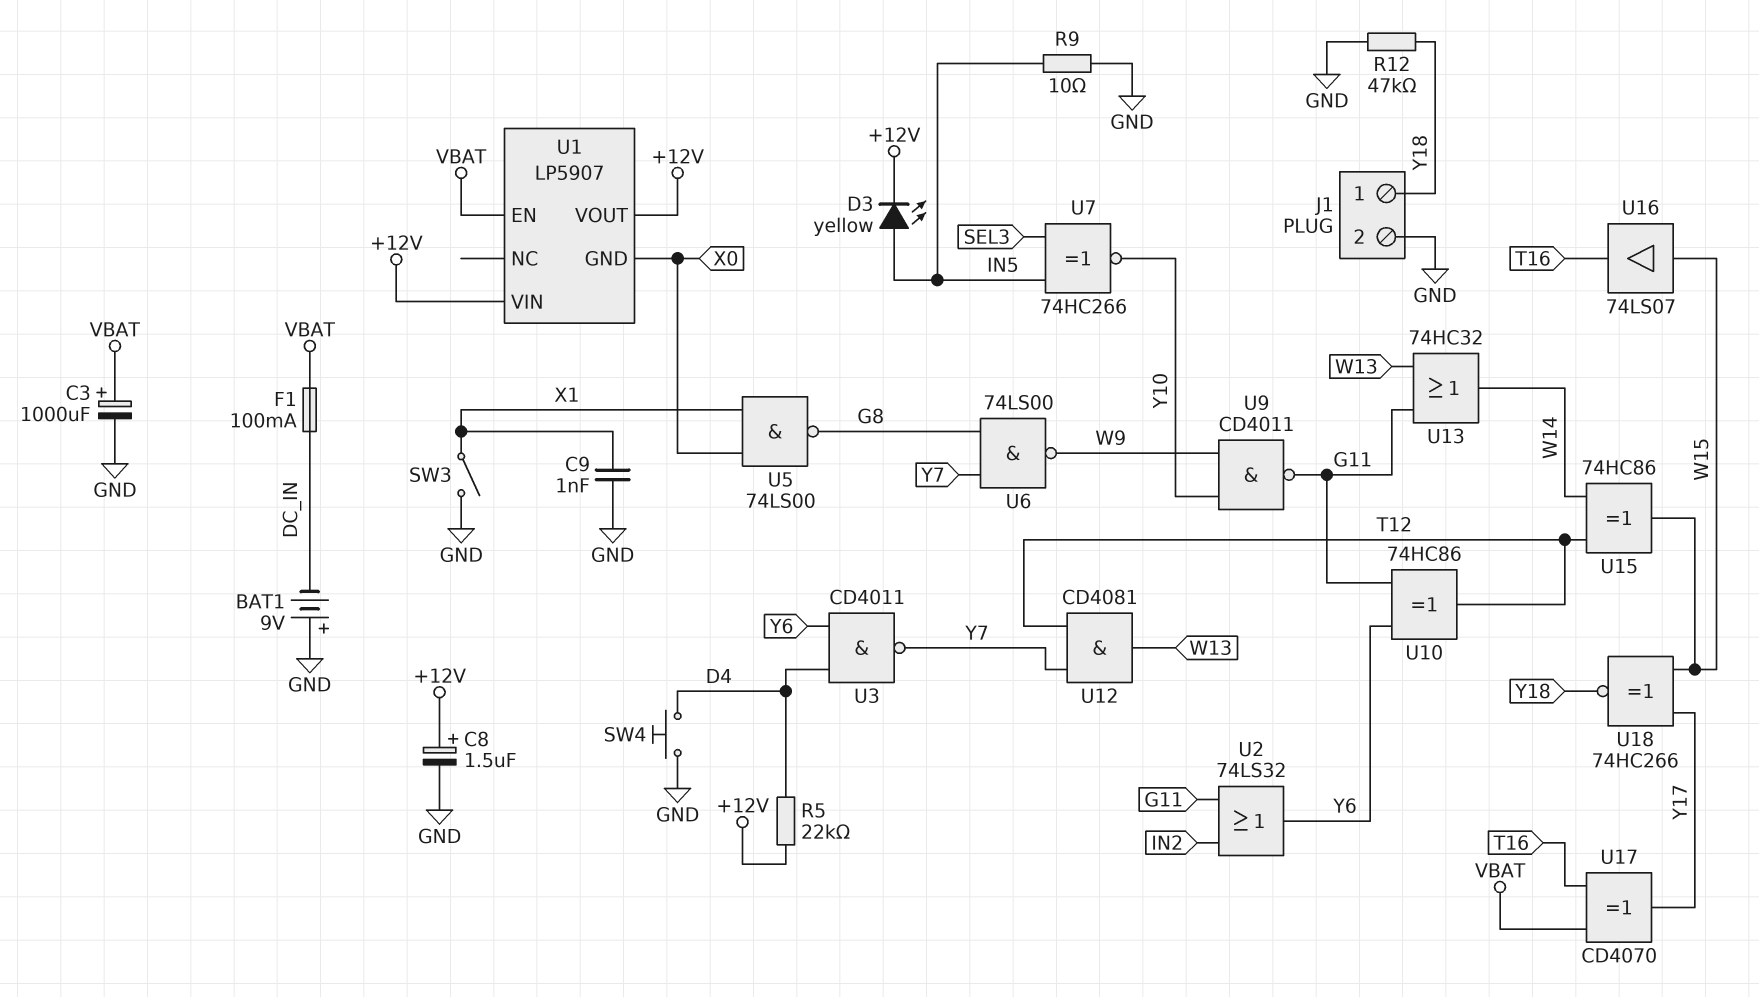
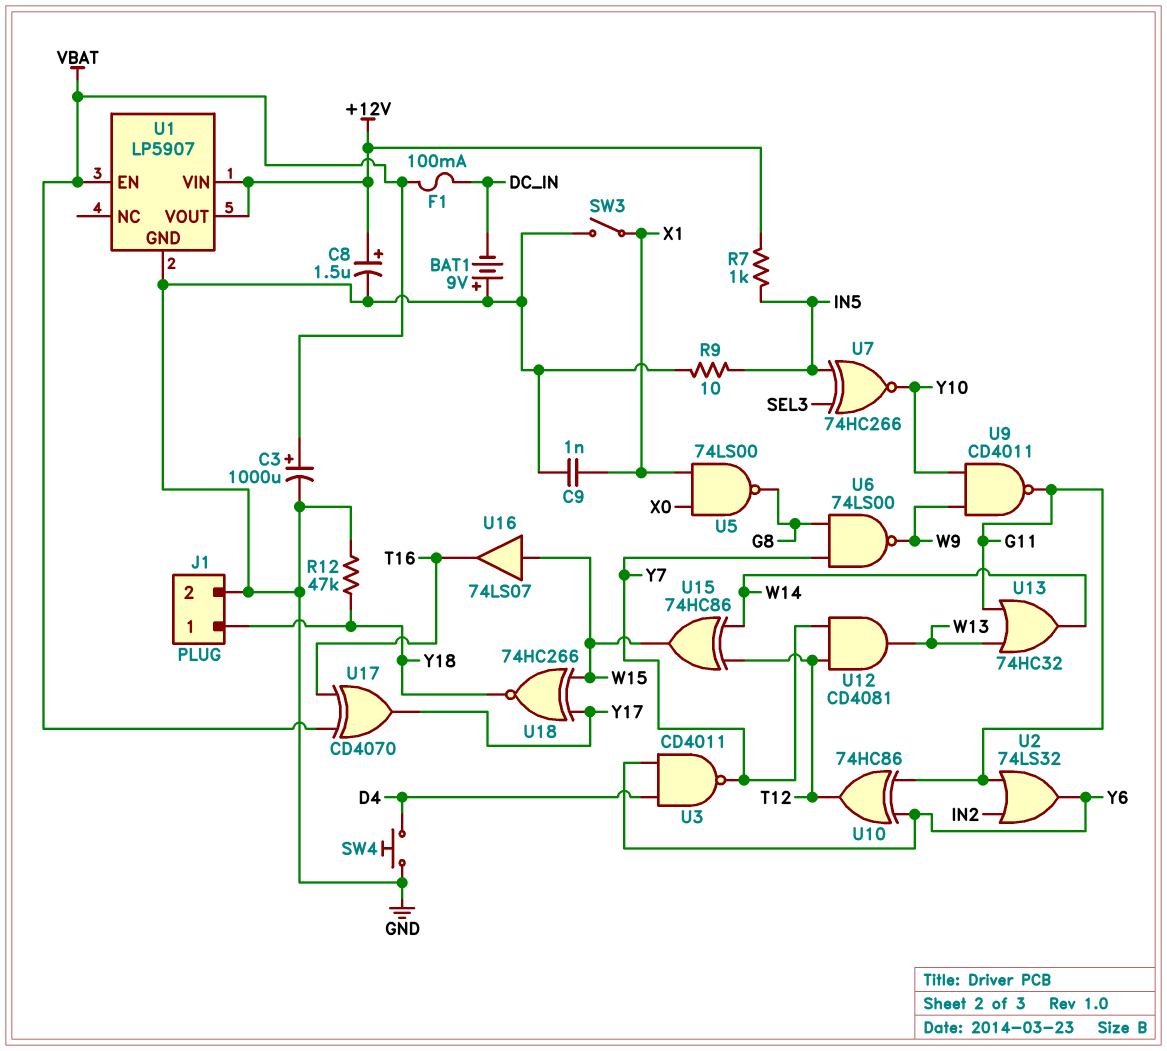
D3: LED yellow (A IN5, K +12V) -> none
R5: 22k (+12V, D4) -> none
R7: none -> 1k (+12V, IN5)
U1 pin GND: X0 -> GND

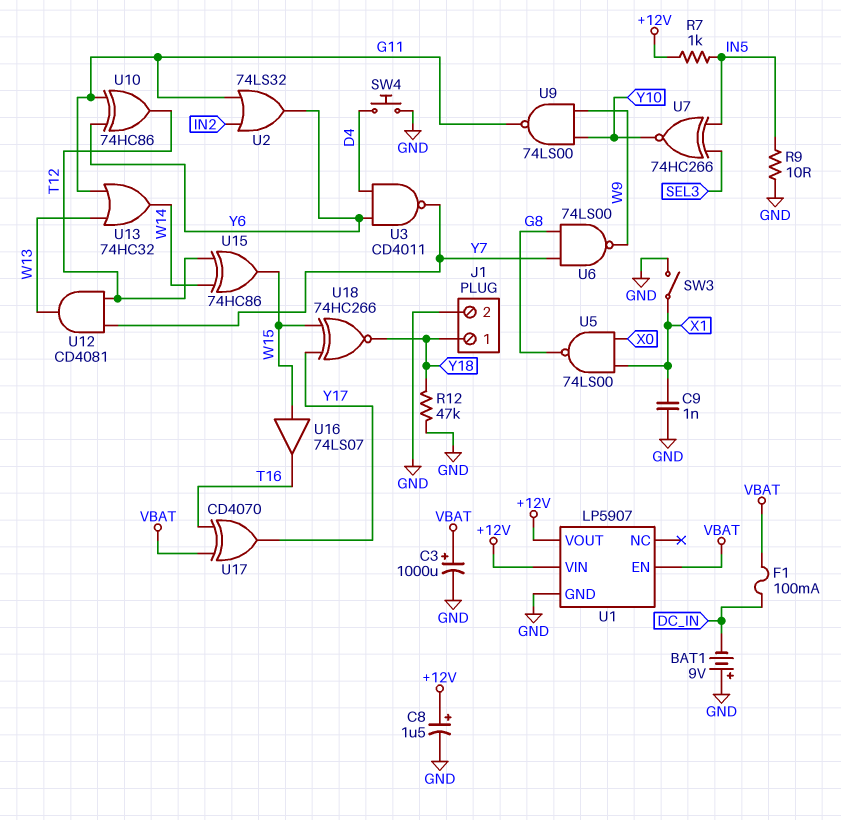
U9: NAND CD4011 (in W9, in Y10, out G11) -> NAND 74LS00 (in W9, in Y10, out G11)

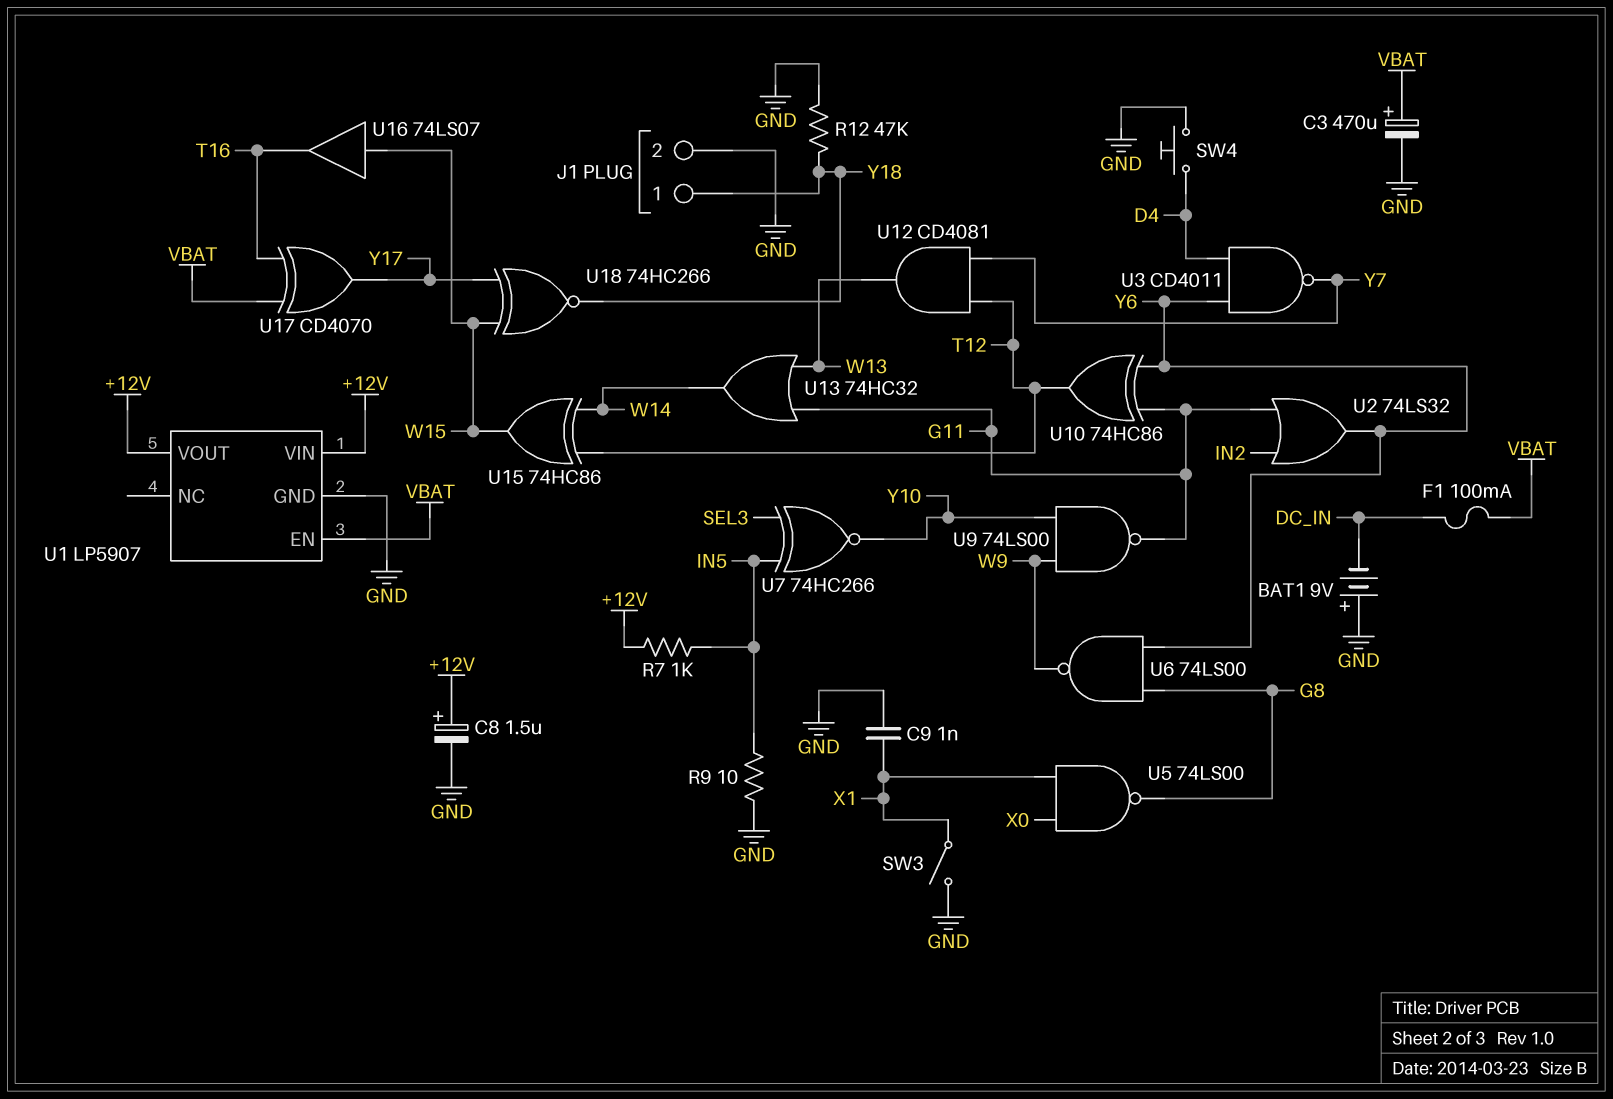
C3: 1000uF (plus VBAT, minus GND) -> 470uF (plus VBAT, minus GND)
U6: NAND 74LS00 (in G8, in Y7, out W9) -> NAND 74LS00 (in G8, in Y6, out W9)

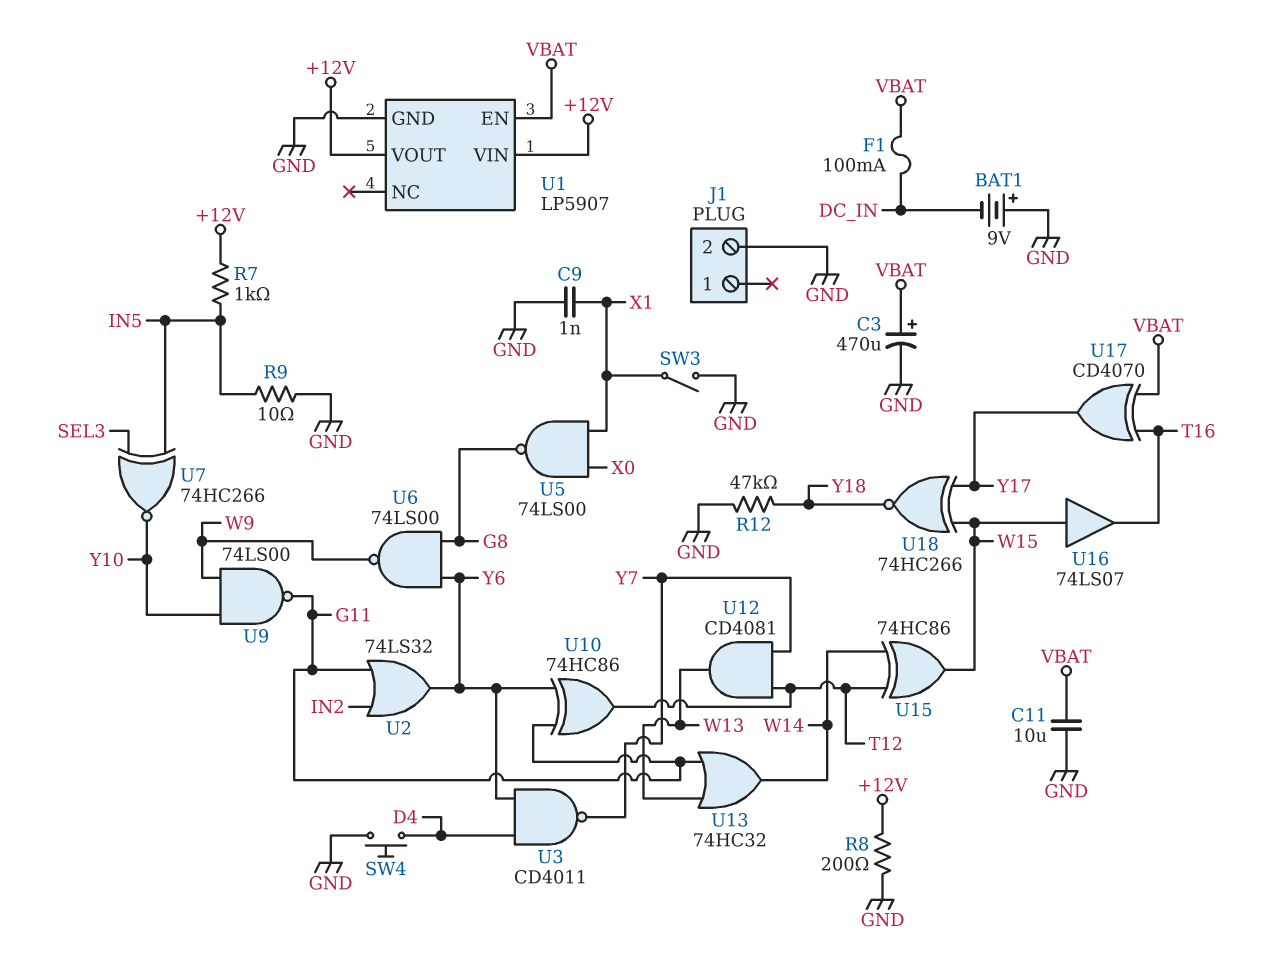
C8: 1.5uF (plus +12V, minus GND) -> none
C11: none -> 10uF (GND, VBAT)
J1 pin 1: Y18 -> none
R8: none -> 200 (+12V, GND)

